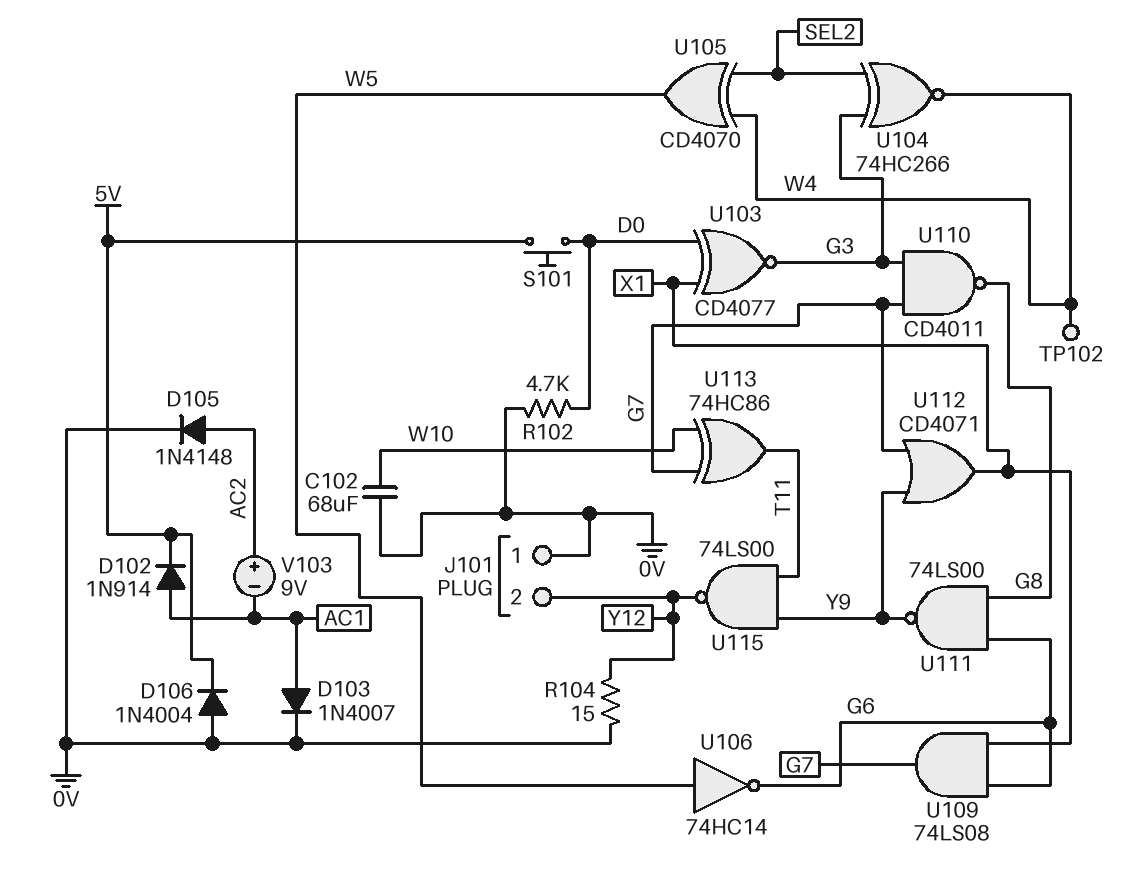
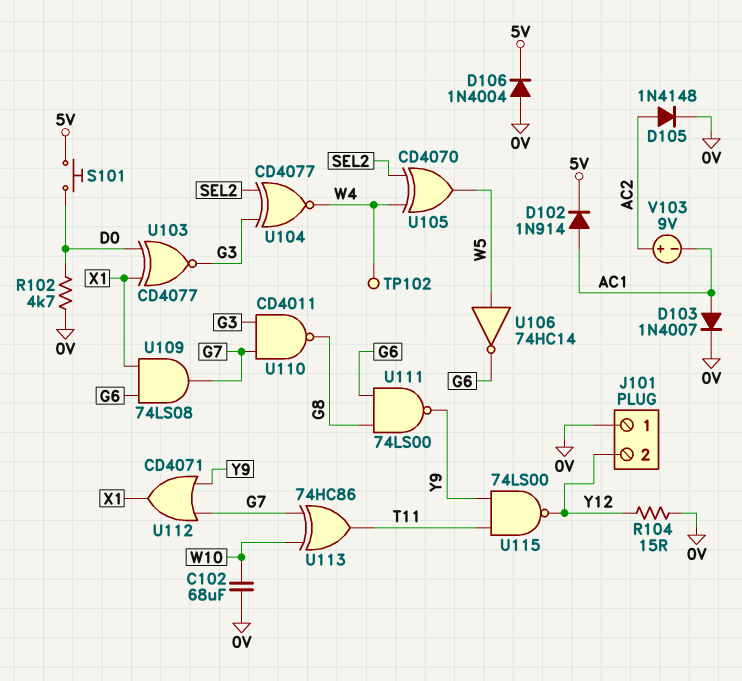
U104: XNOR 74HC266 (in G3, in SEL2, out W4) -> XNOR CD4077 (in G3, in SEL2, out W4)

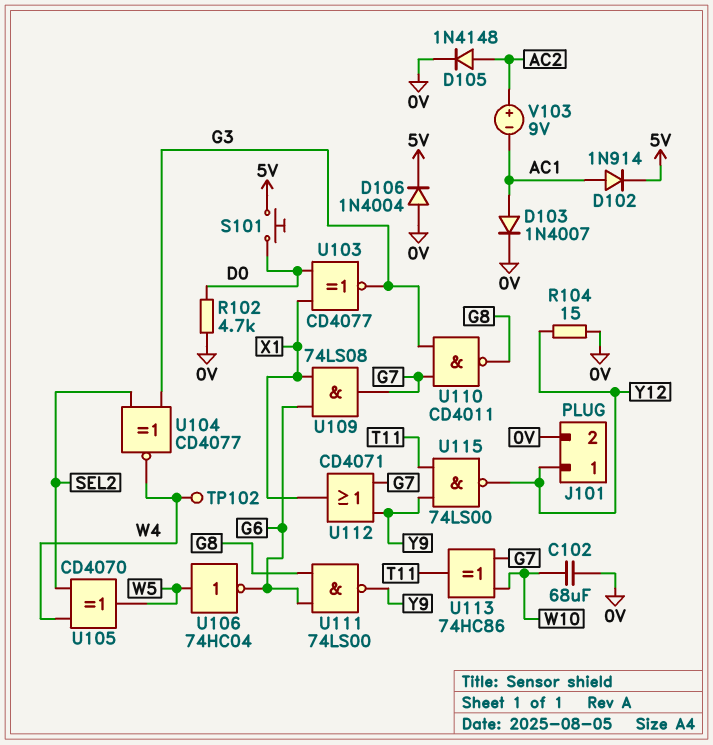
J101 pin 1: 0V -> Y12
J101 pin 2: Y12 -> 0V
U106: NOT 74HC14 (in W5, out G6) -> NOT 74HC04 (in W5, out G6)

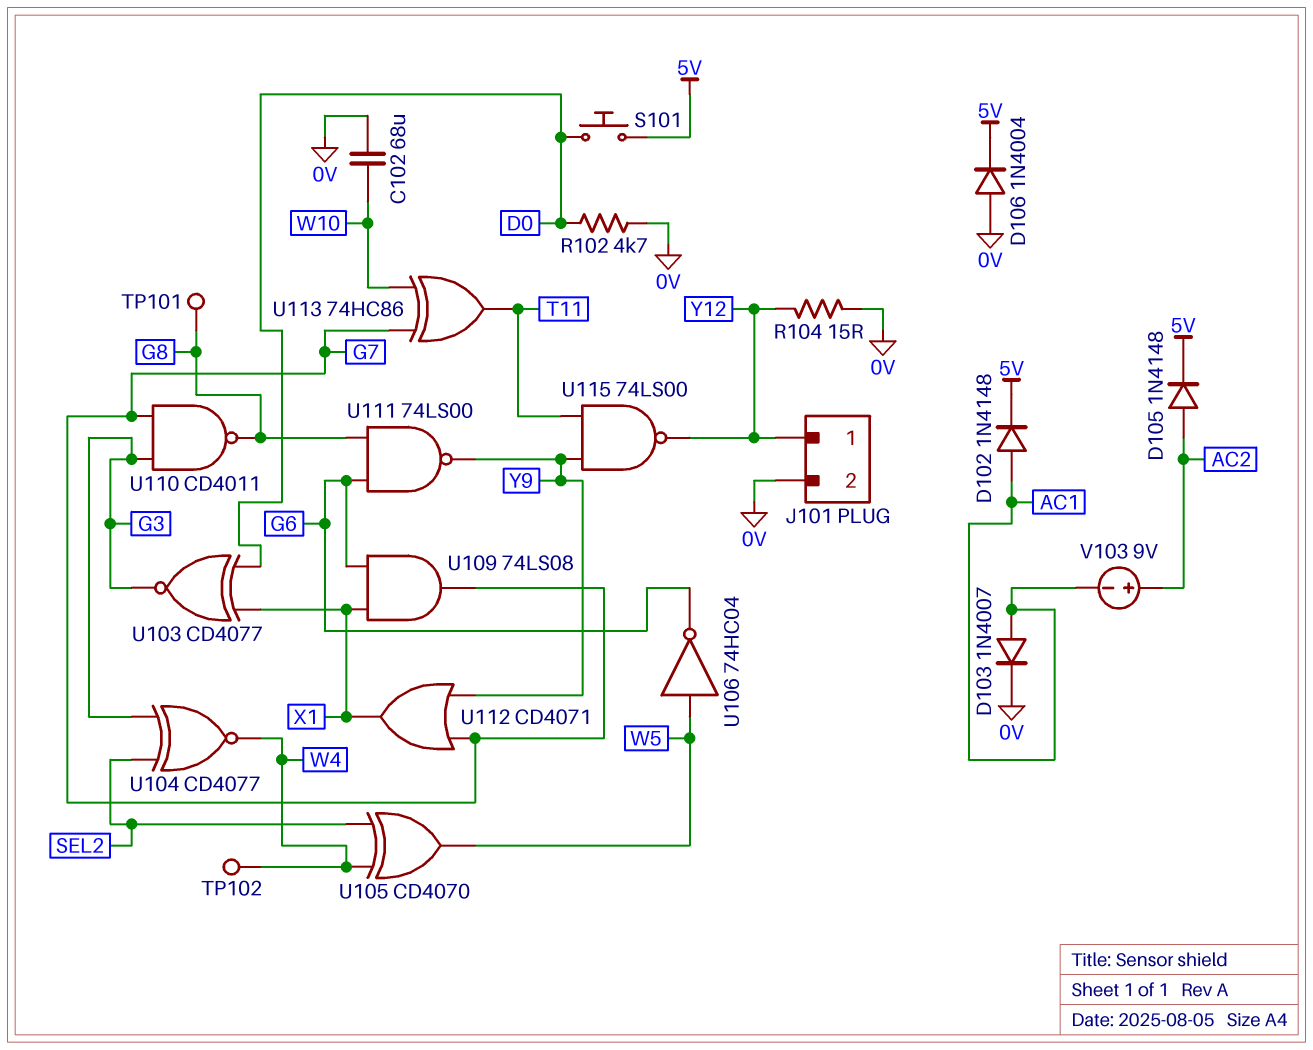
D102: diode 1N914 (A AC1, K 5V) -> diode 1N4148 (A AC1, K 5V)
D105: diode 1N4148 (A AC2, K 0V) -> diode 1N4148 (A AC2, K 5V)
TP101: none -> test point (G8)

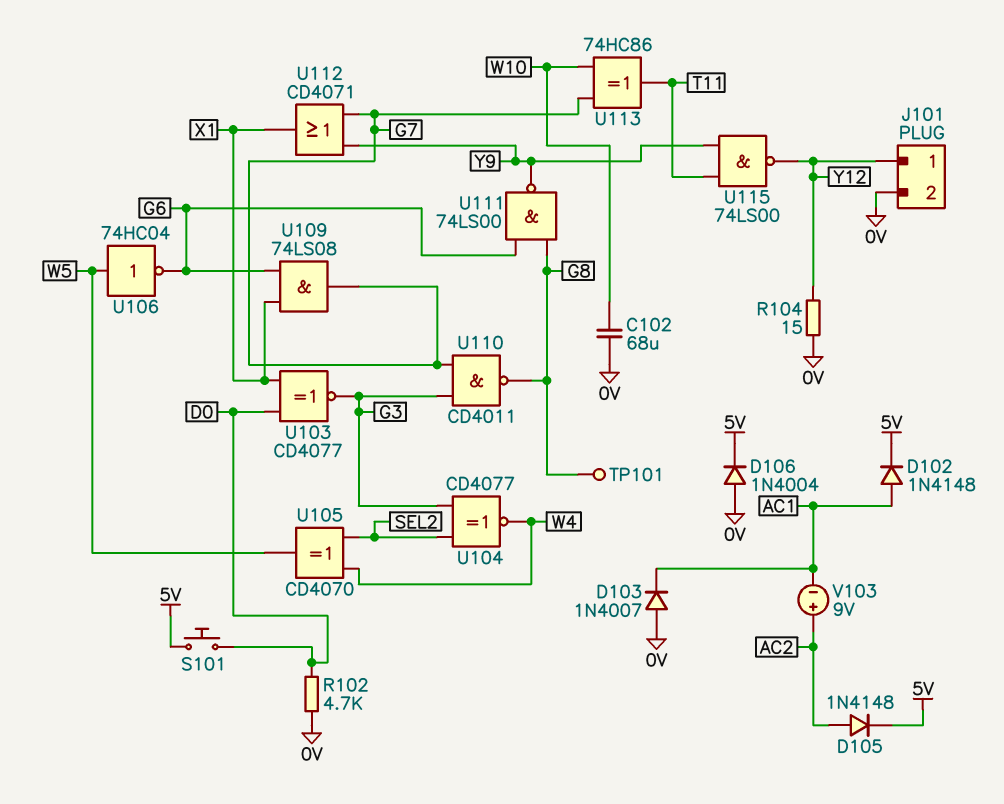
D103: diode 1N4007 (A AC1, K 0V) -> diode 1N4007 (A 0V, K AC1)
TP102: test point (W4) -> none

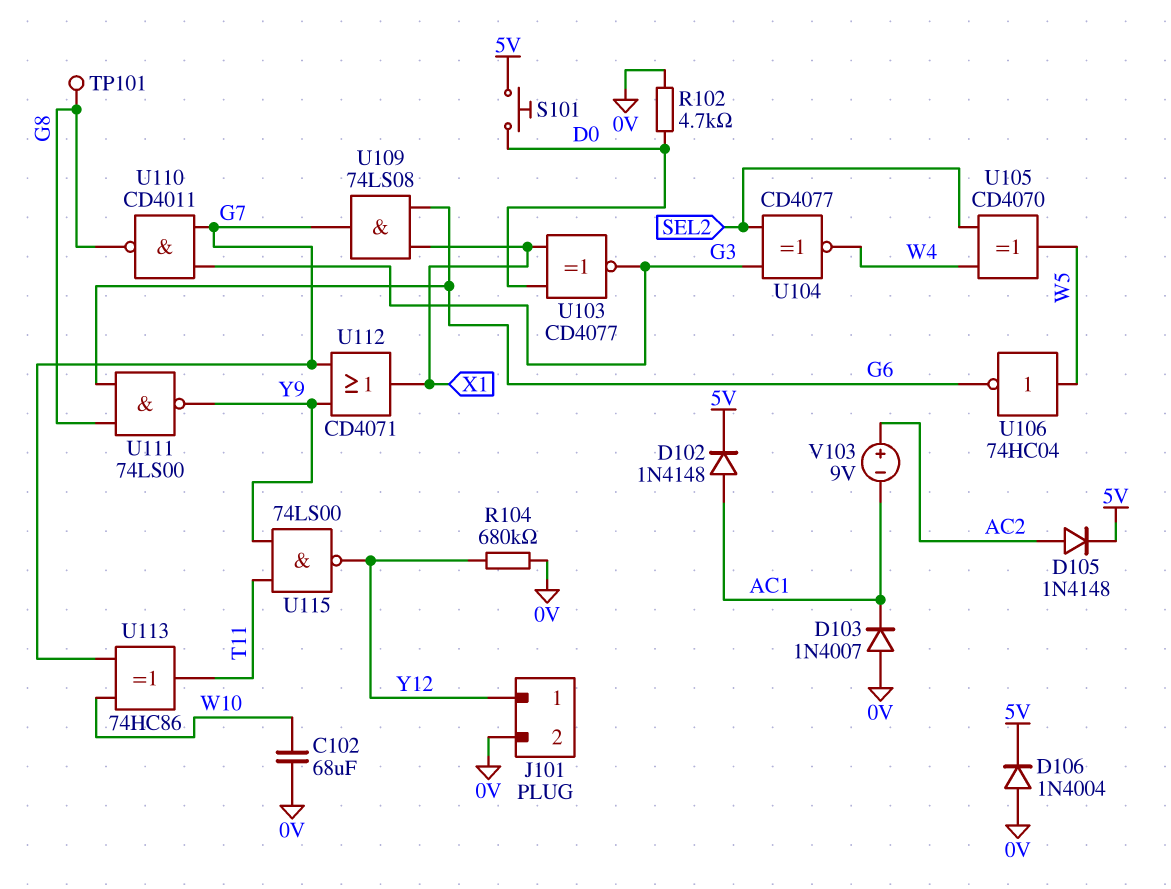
R104: 15 (0V, Y12) -> 680k (0V, Y12)

